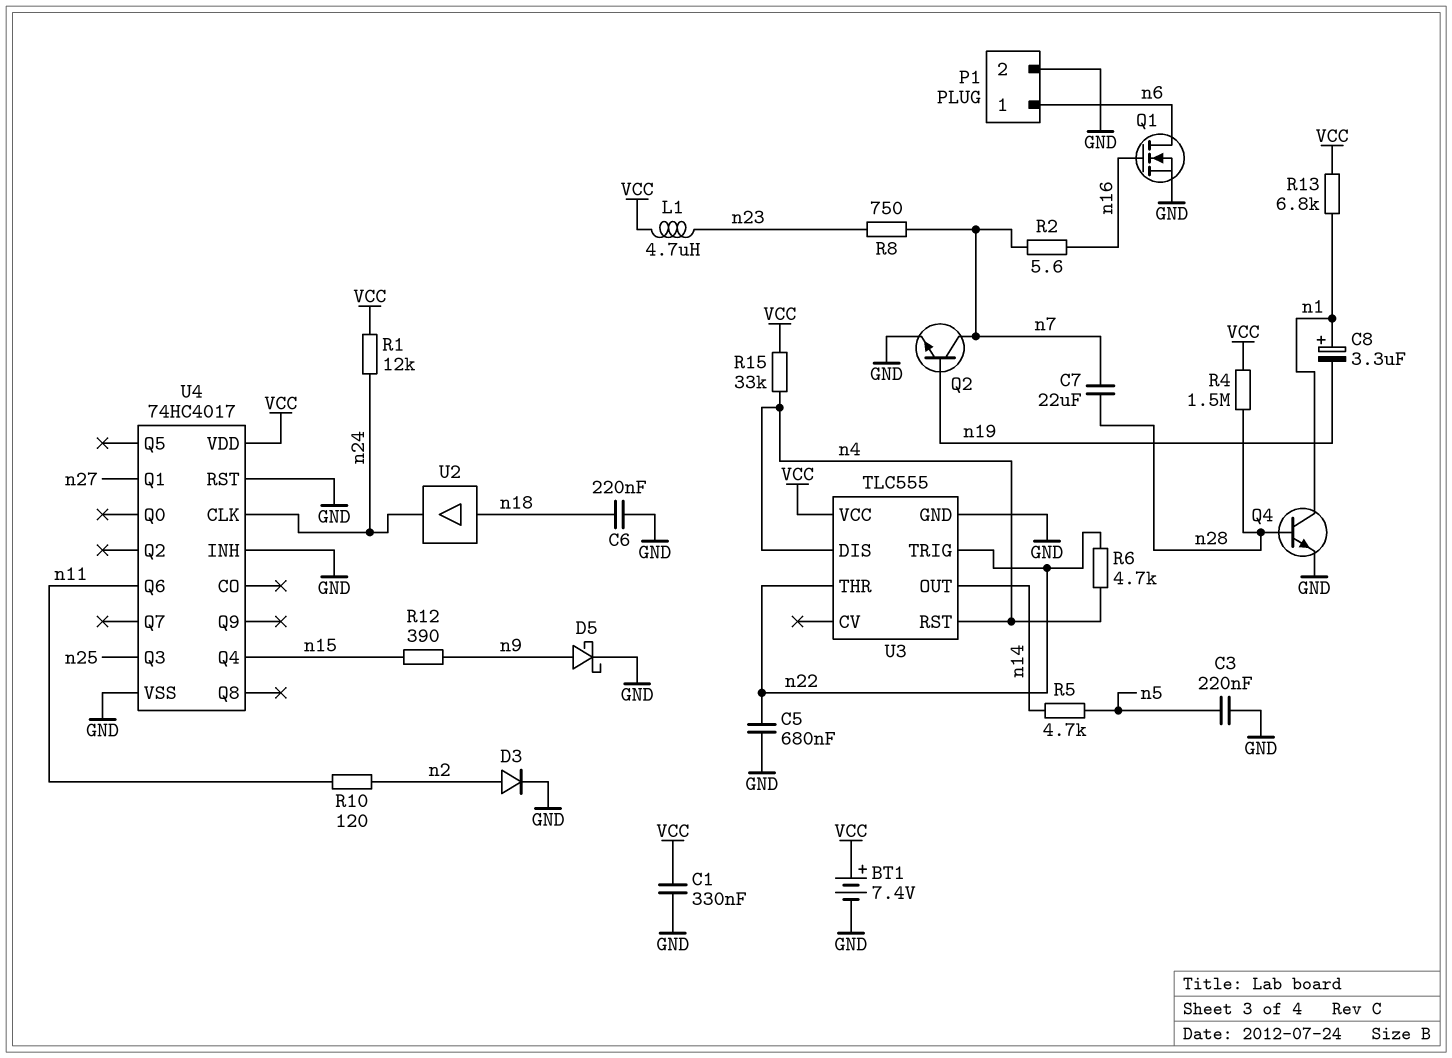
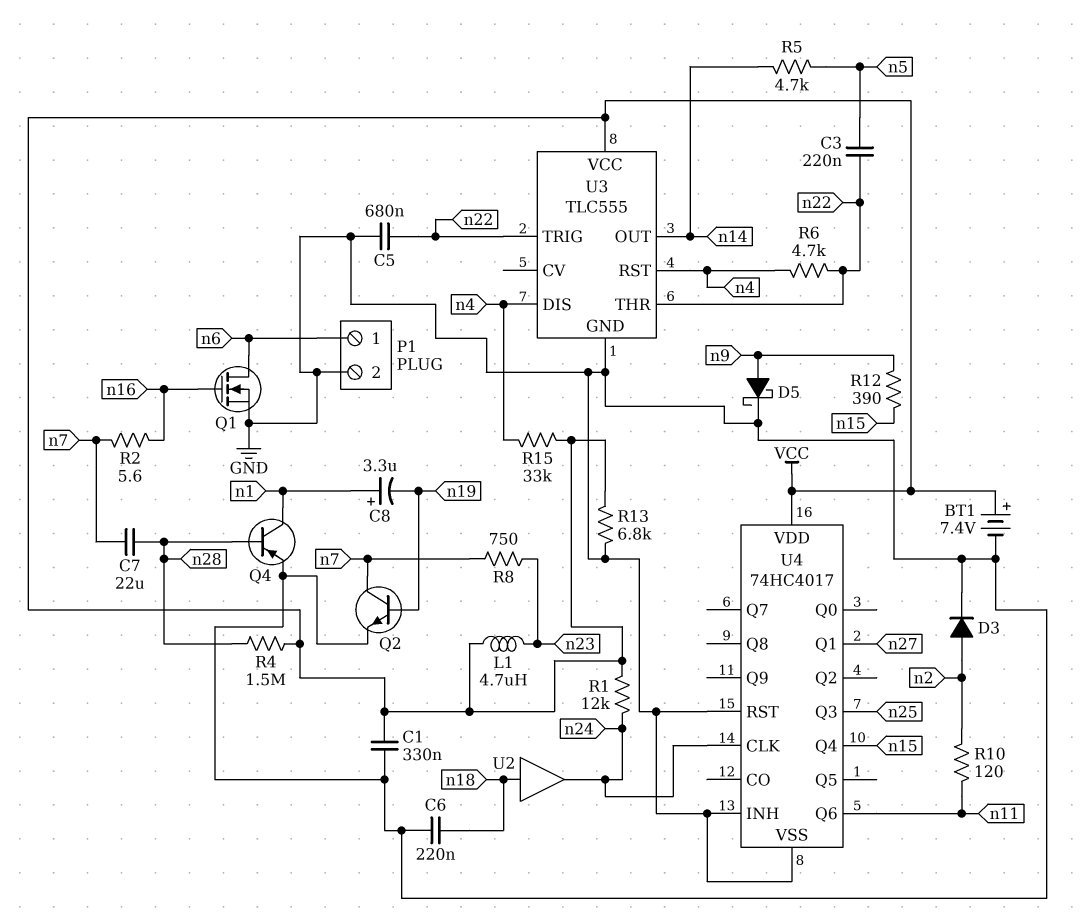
C3: 220nF (GND, n5) -> 220nF (n5, n22)
Q4: NPN (B n28, C n1, E GND) -> PNP (B n28, C n1, E GND)
R13: 6.8k (VCC, n1) -> 6.8k (GND, VCC)

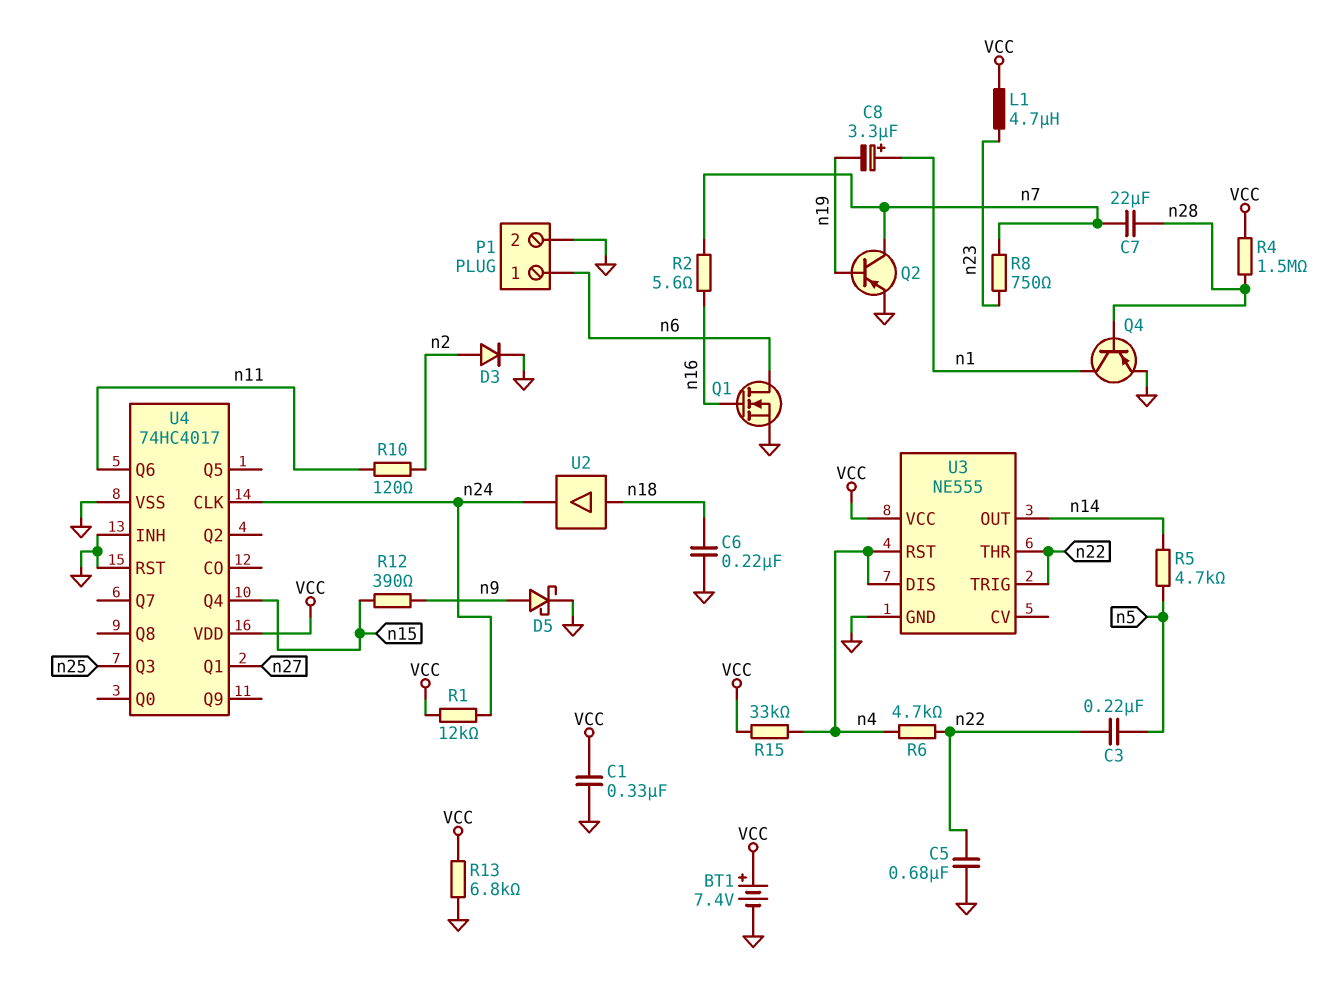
Q2: NPN (B n19, C n7, E GND) -> PNP (B n19, C n7, E GND)
U3: TLC555 -> NE555

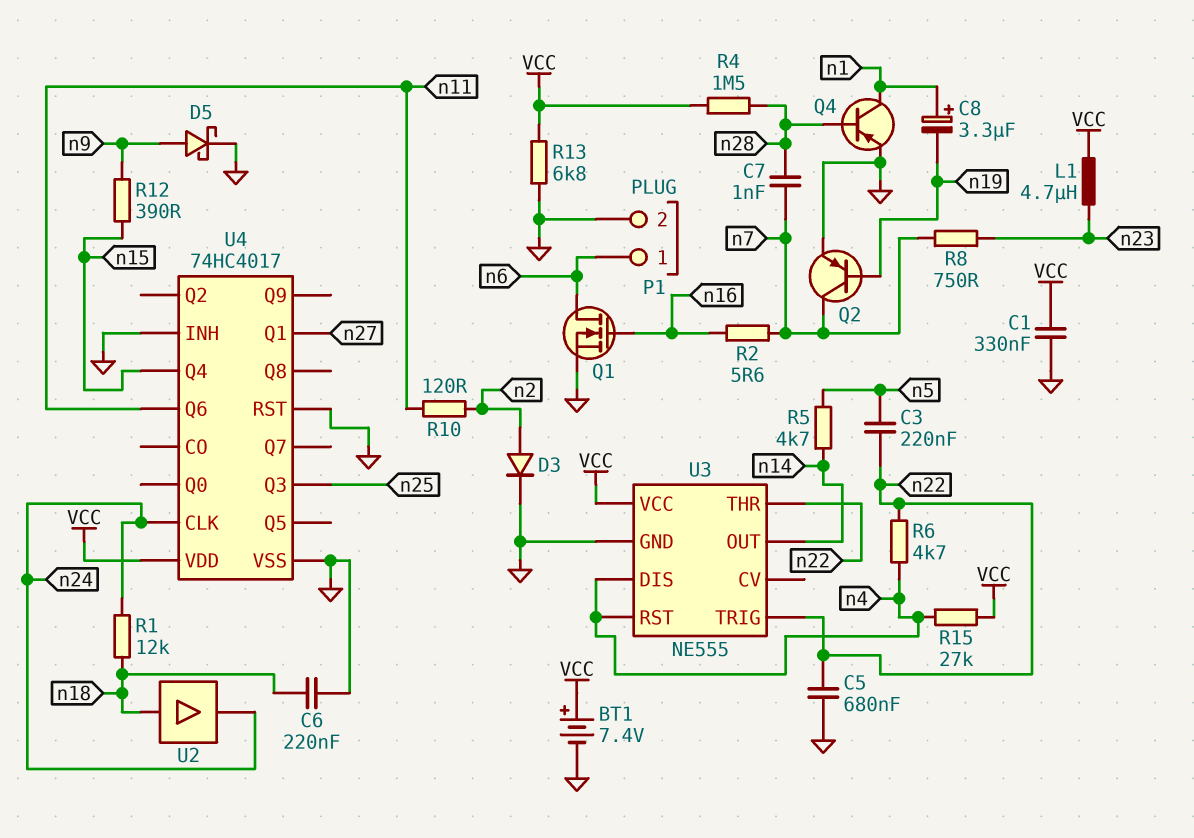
C7: 22uF (n7, n28) -> 1nF (n7, n28)
R1: 12k (VCC, n24) -> 12k (n18, n24)
R15: 33k (VCC, n4) -> 27k (VCC, n4)

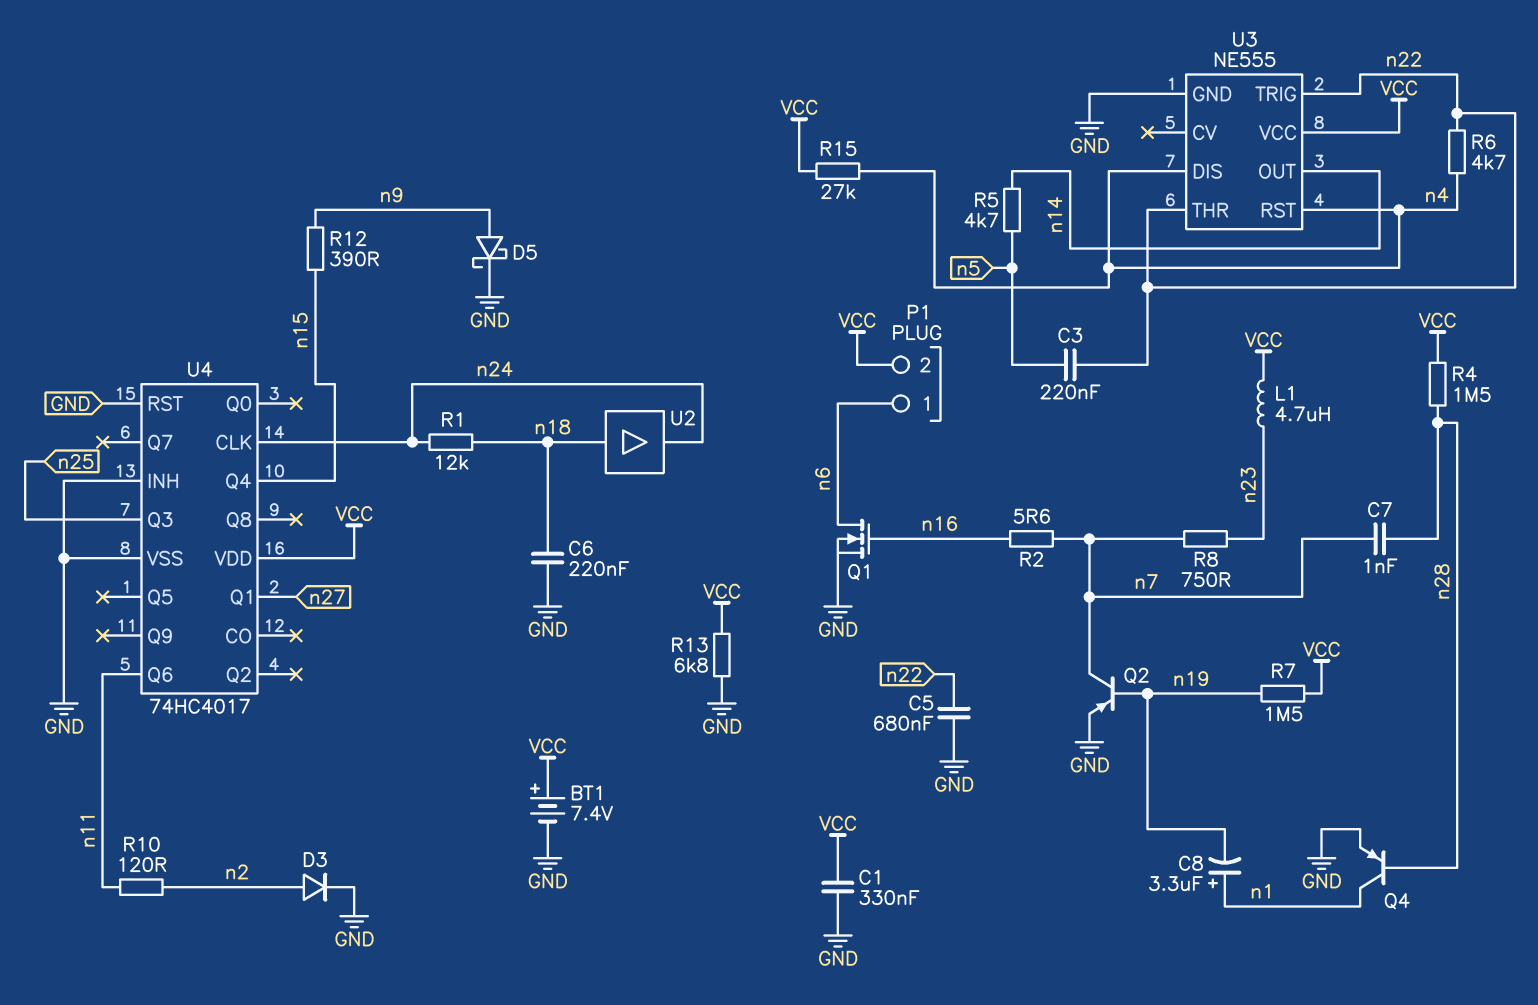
P1 pin 2: GND -> VCC
R7: none -> 1.5M (VCC, n19)

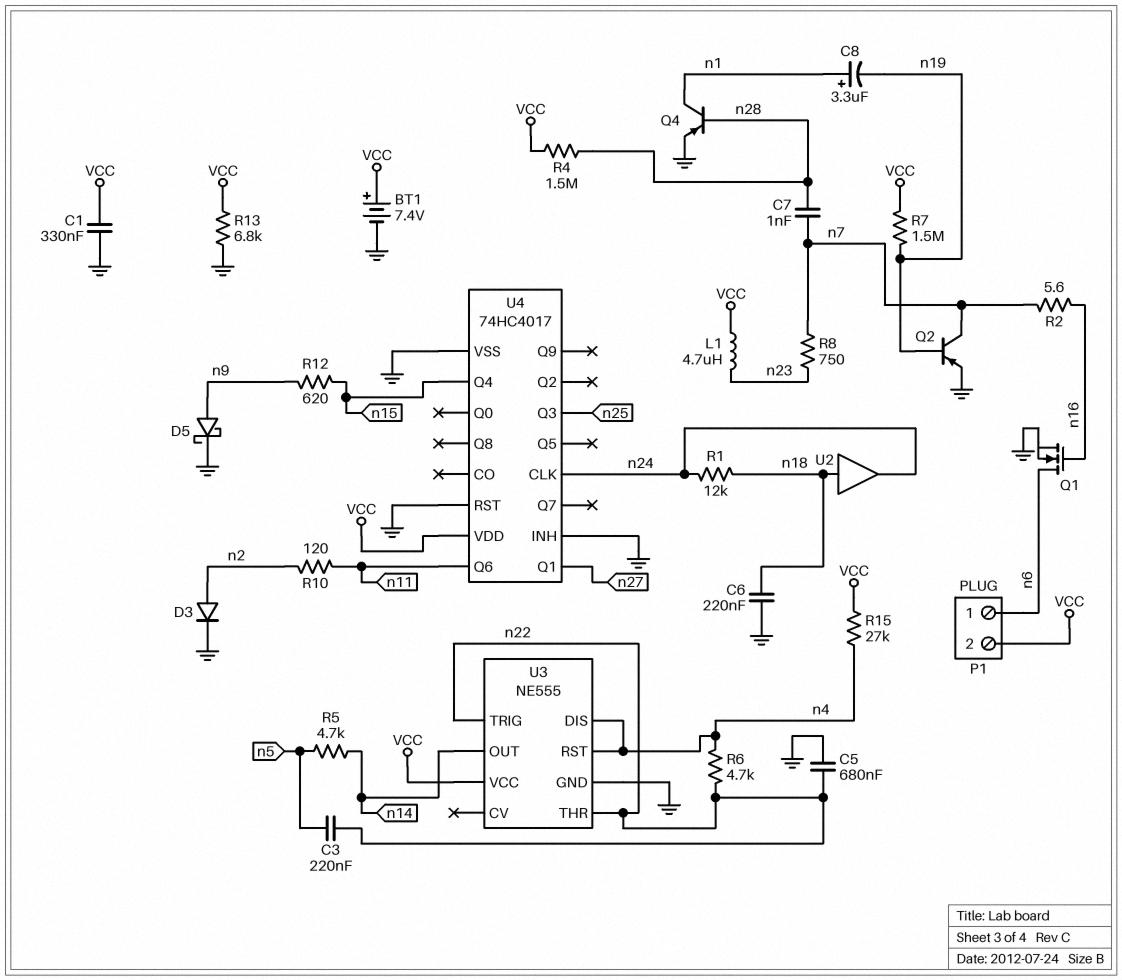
R12: 390 (n9, n15) -> 620 (n9, n15)

